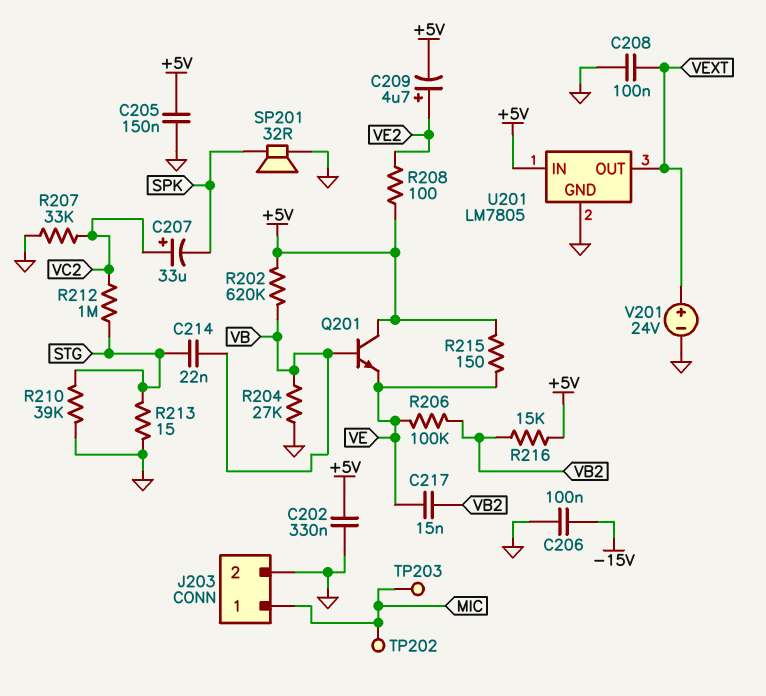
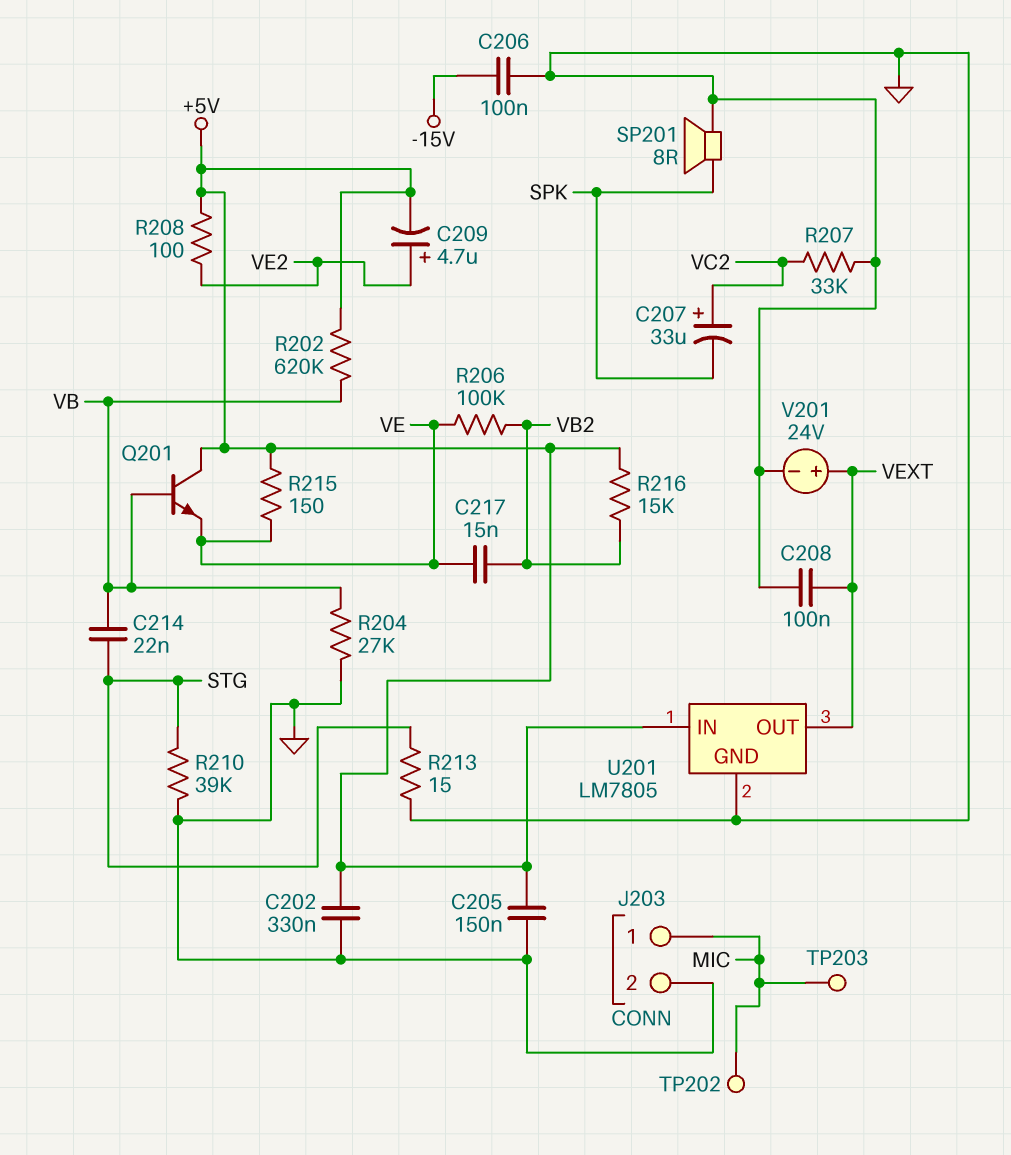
R212: 1M (STG, VC2) -> none
SP201: speaker 32R (GND, SPK) -> speaker 8R (GND, SPK)

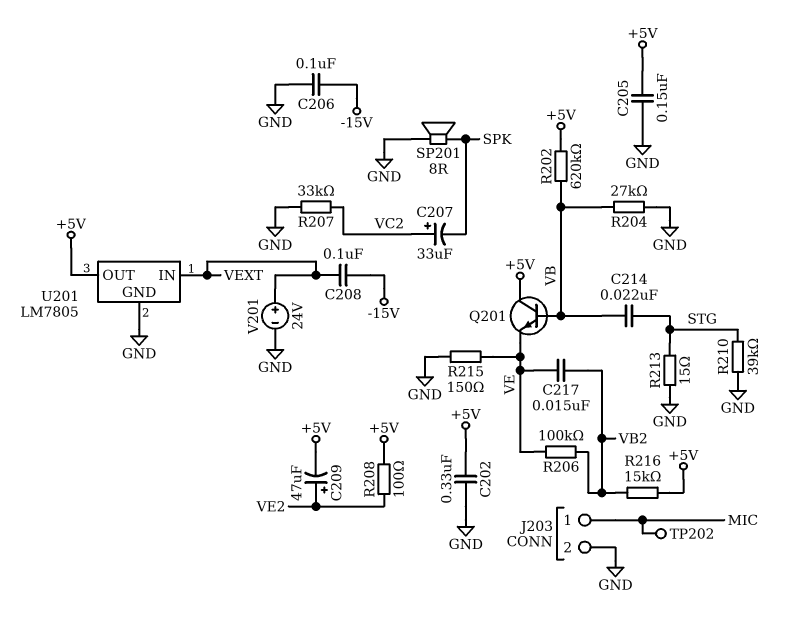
C208: 100nF (GND, VEXT) -> 100nF (-15V, VEXT)
C209: 4.7uF (plus VE2, minus +5V) -> 47uF (plus VE2, minus +5V)
R215: 150 (+5V, VE) -> 150 (GND, VE)
TP203: test point (MIC) -> none
U201 pin IN: +5V -> VEXT
U201 pin OUT: VEXT -> +5V

